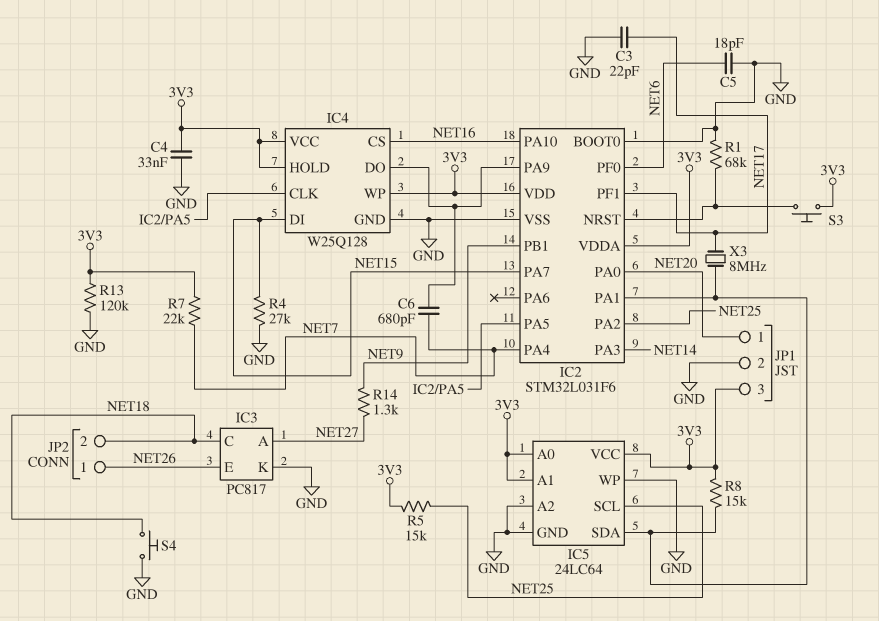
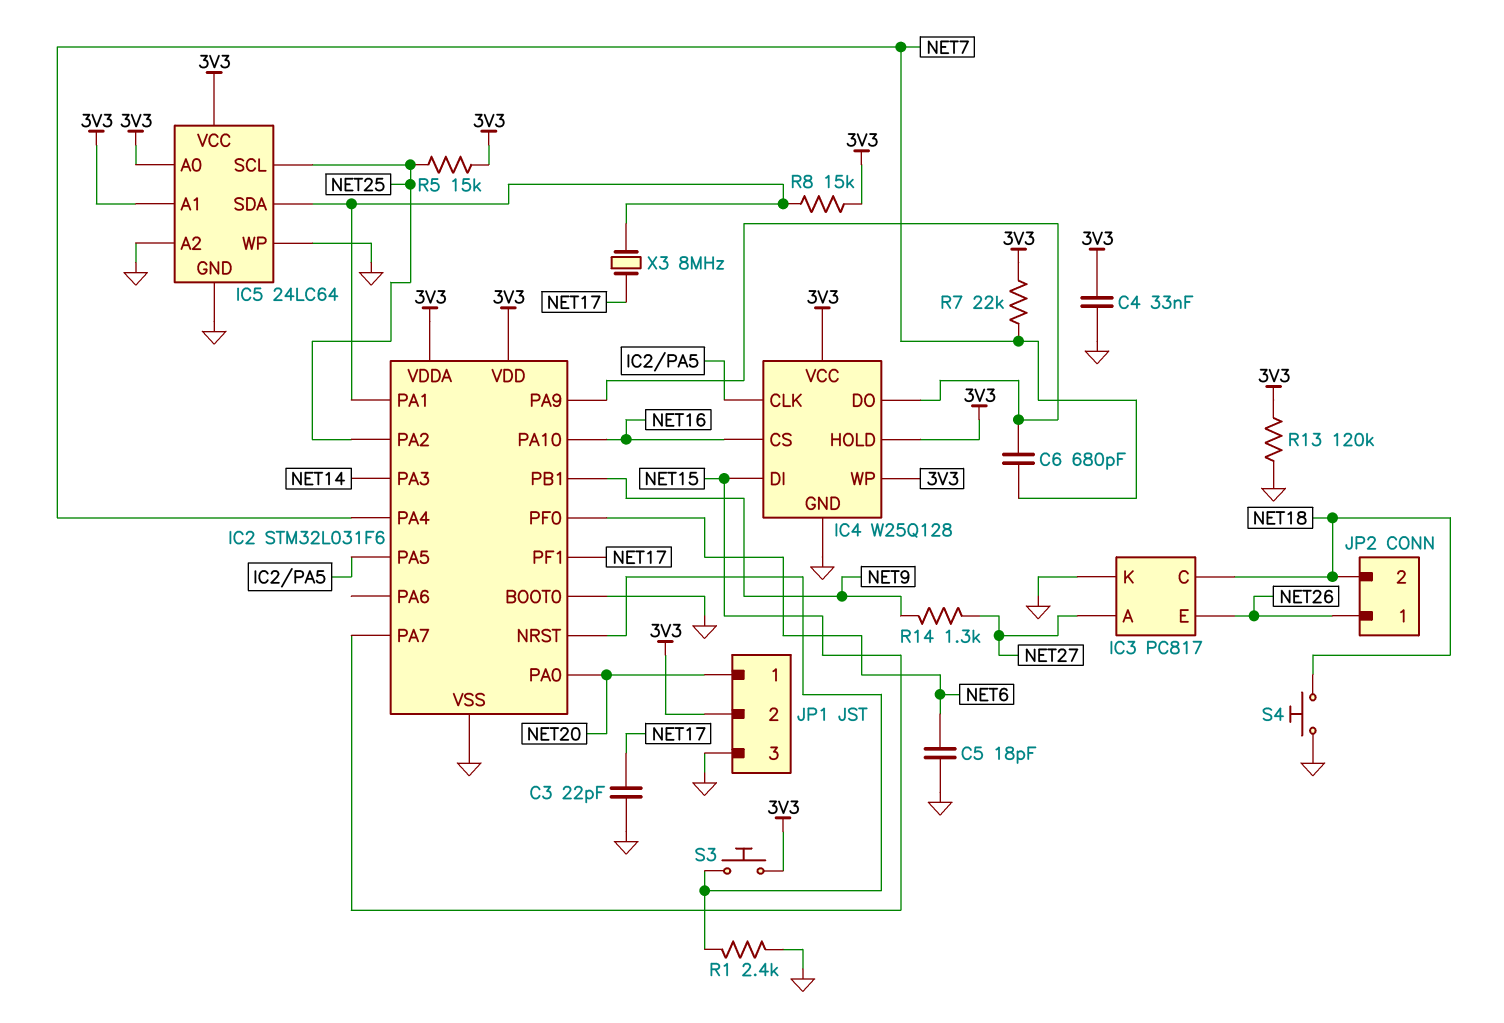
JP1 pin 2: GND -> 3V3
JP1 pin 3: 3V3 -> GND
R1: 68k (GND, IC2/NRST) -> 2.4k (GND, IC2/NRST)
R4: 27k (GND, NET15) -> none

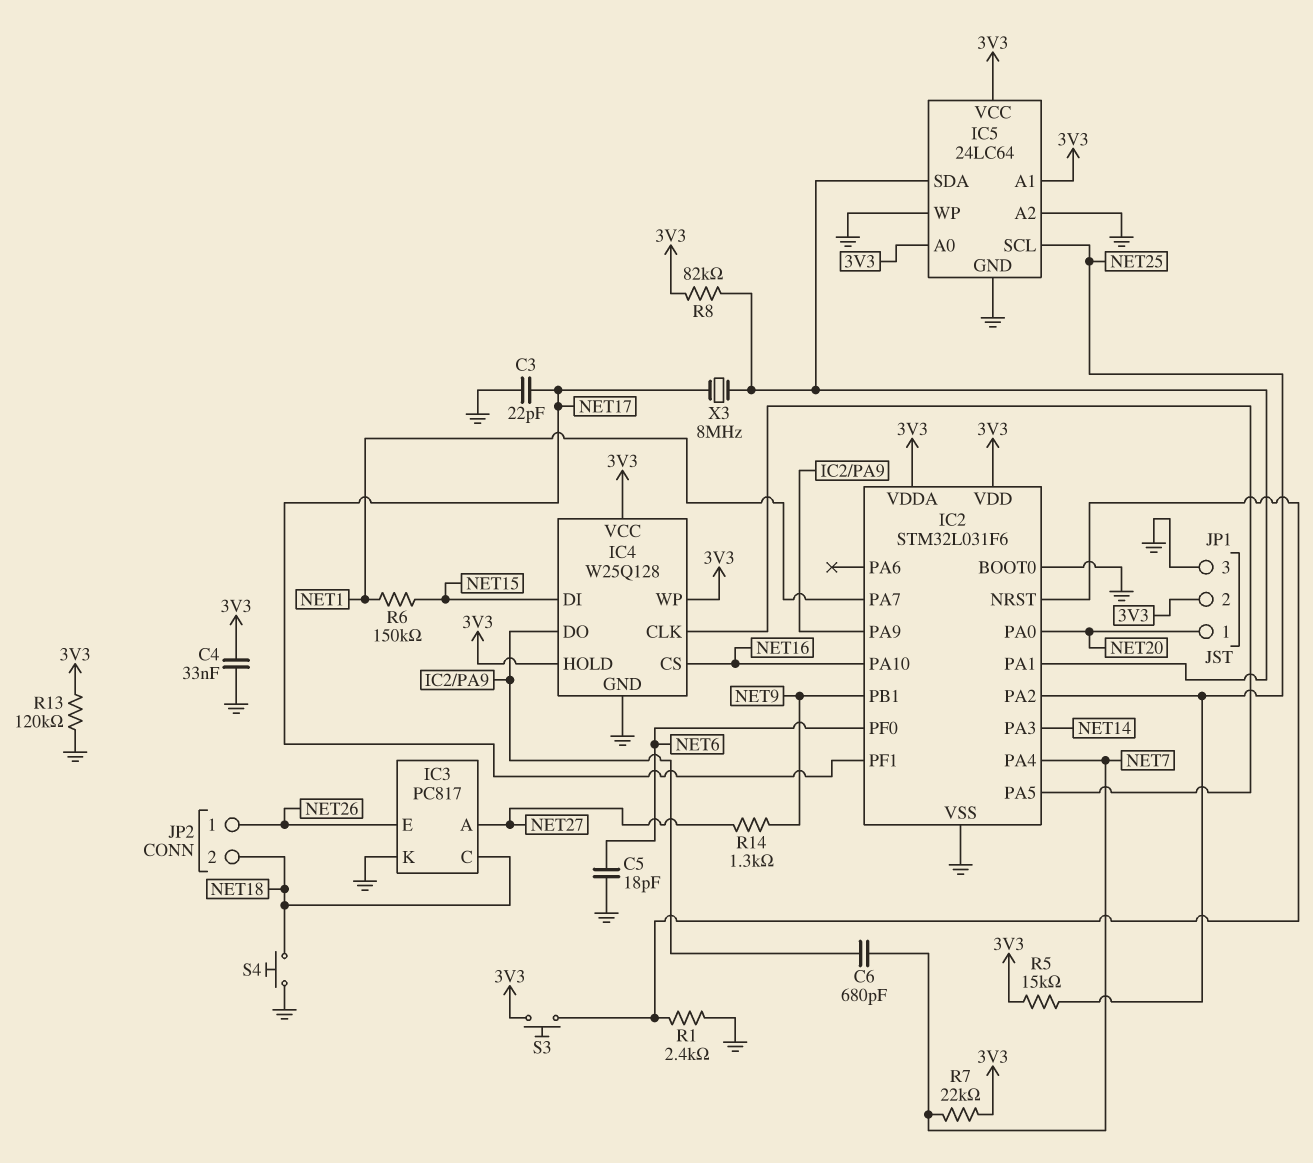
IC2 pin PA7: NET15 -> NET1
R6: none -> 150k (NET1, NET15)
R8: 15k (3V3, IC2/PA1) -> 82k (3V3, IC2/PA1)

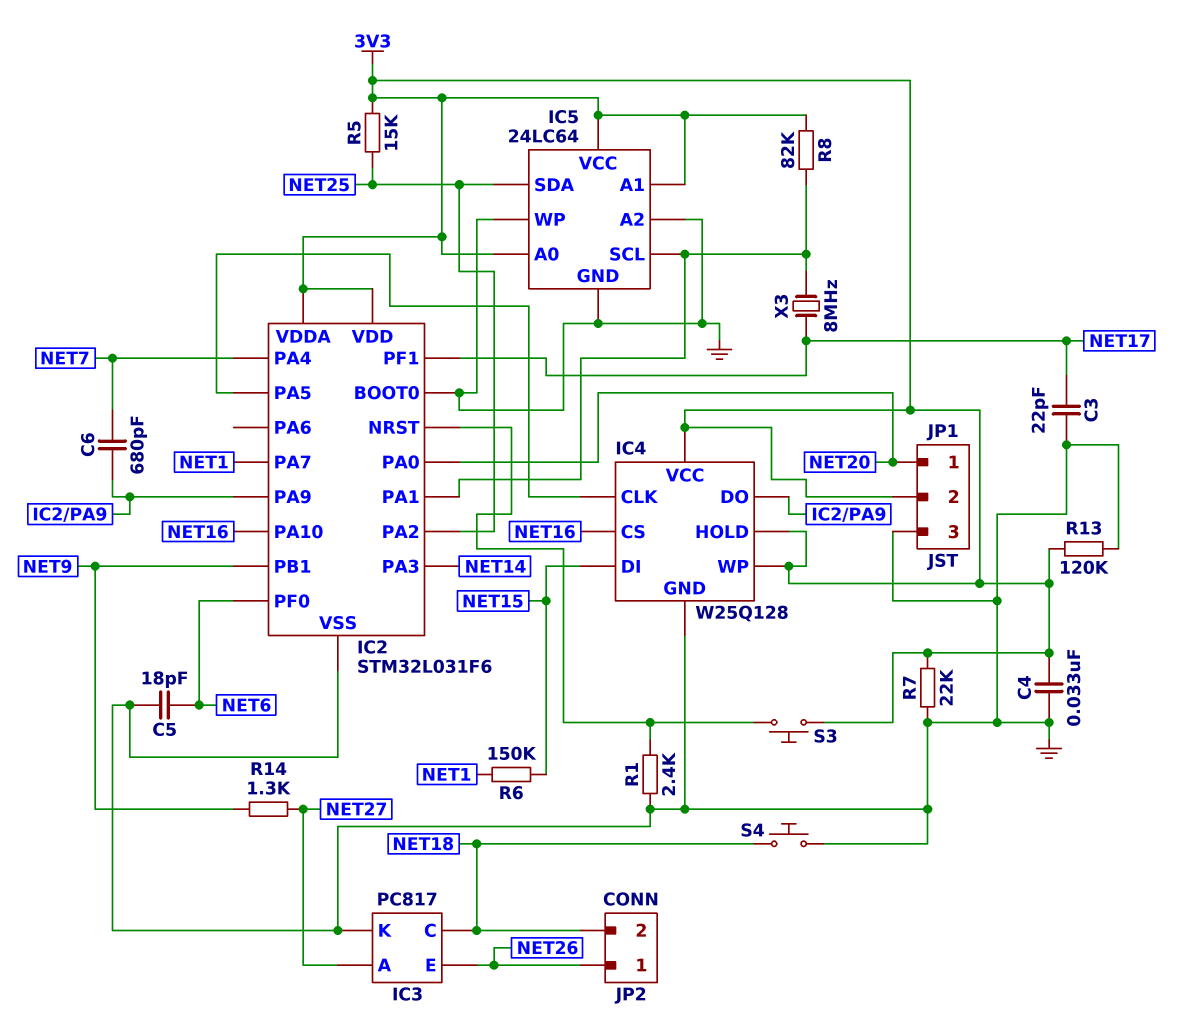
IC5 pin SCL: NET25 -> IC2/PA1
IC5 pin SDA: IC2/PA1 -> NET25
R7: 22k (3V3, NET7) -> 22k (3V3, GND)

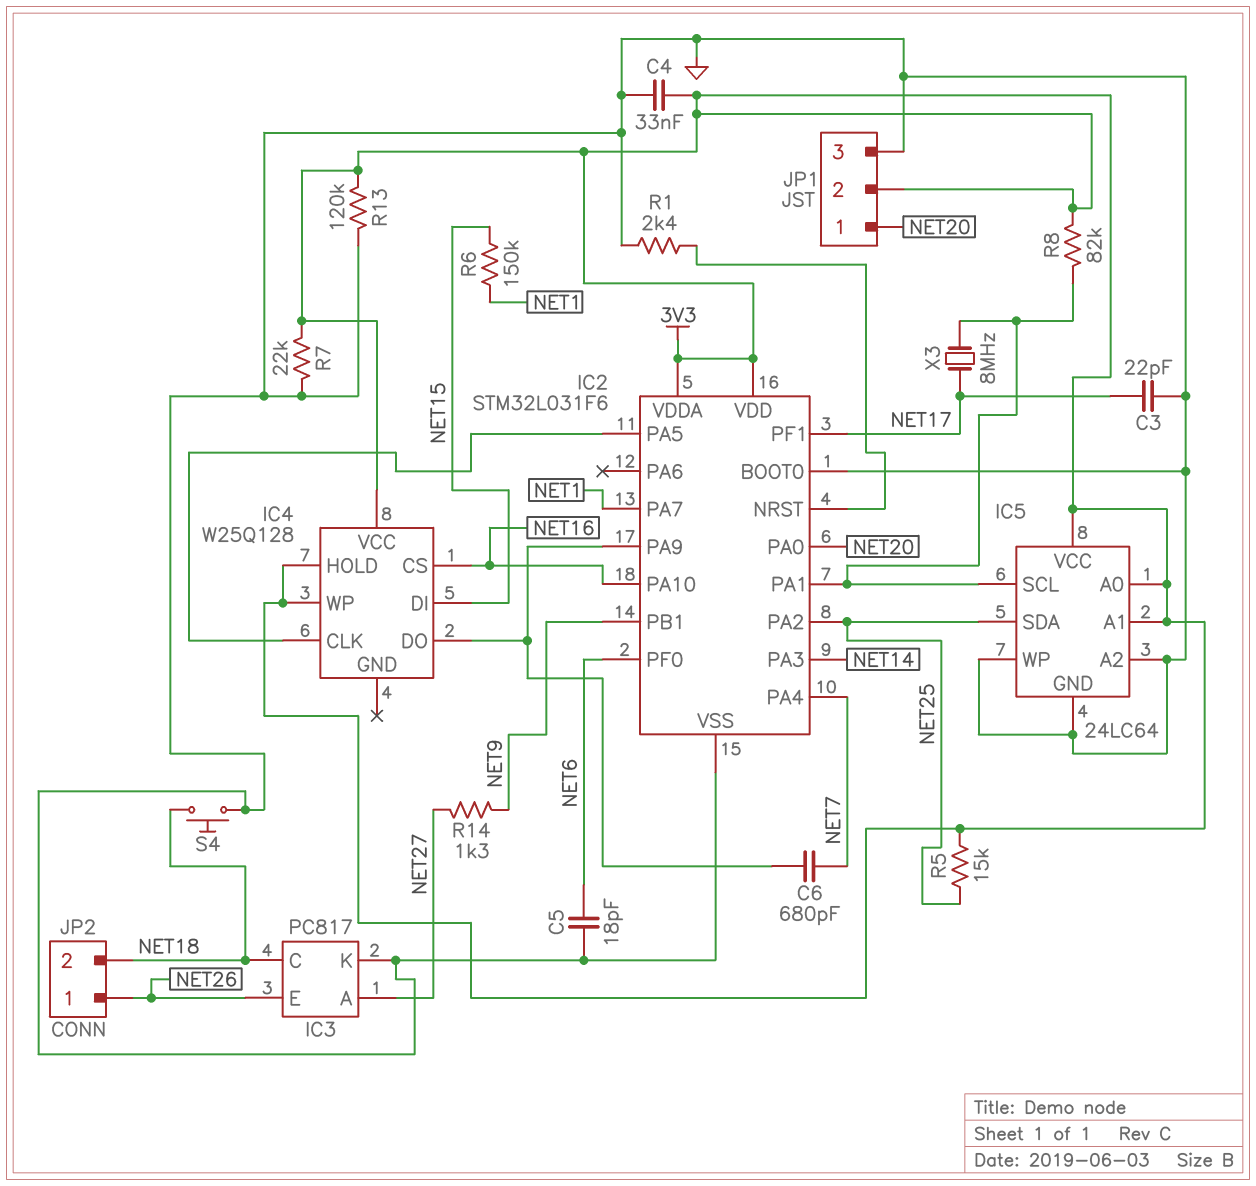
IC4 pin GND: GND -> none
S3: button (3V3, IC2/NRST) -> none

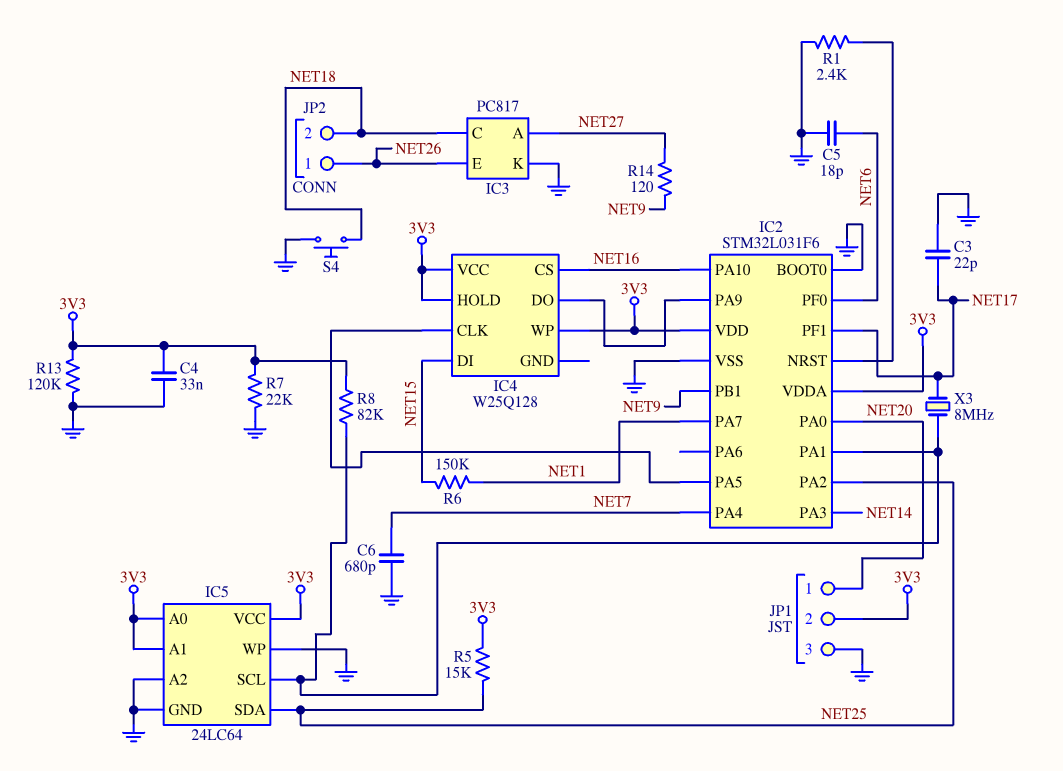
C6: 680pF (IC2/PA9, NET7) -> 680pF (GND, NET7)
R14: 1.3k (NET9, NET27) -> 120 (NET9, NET27)

